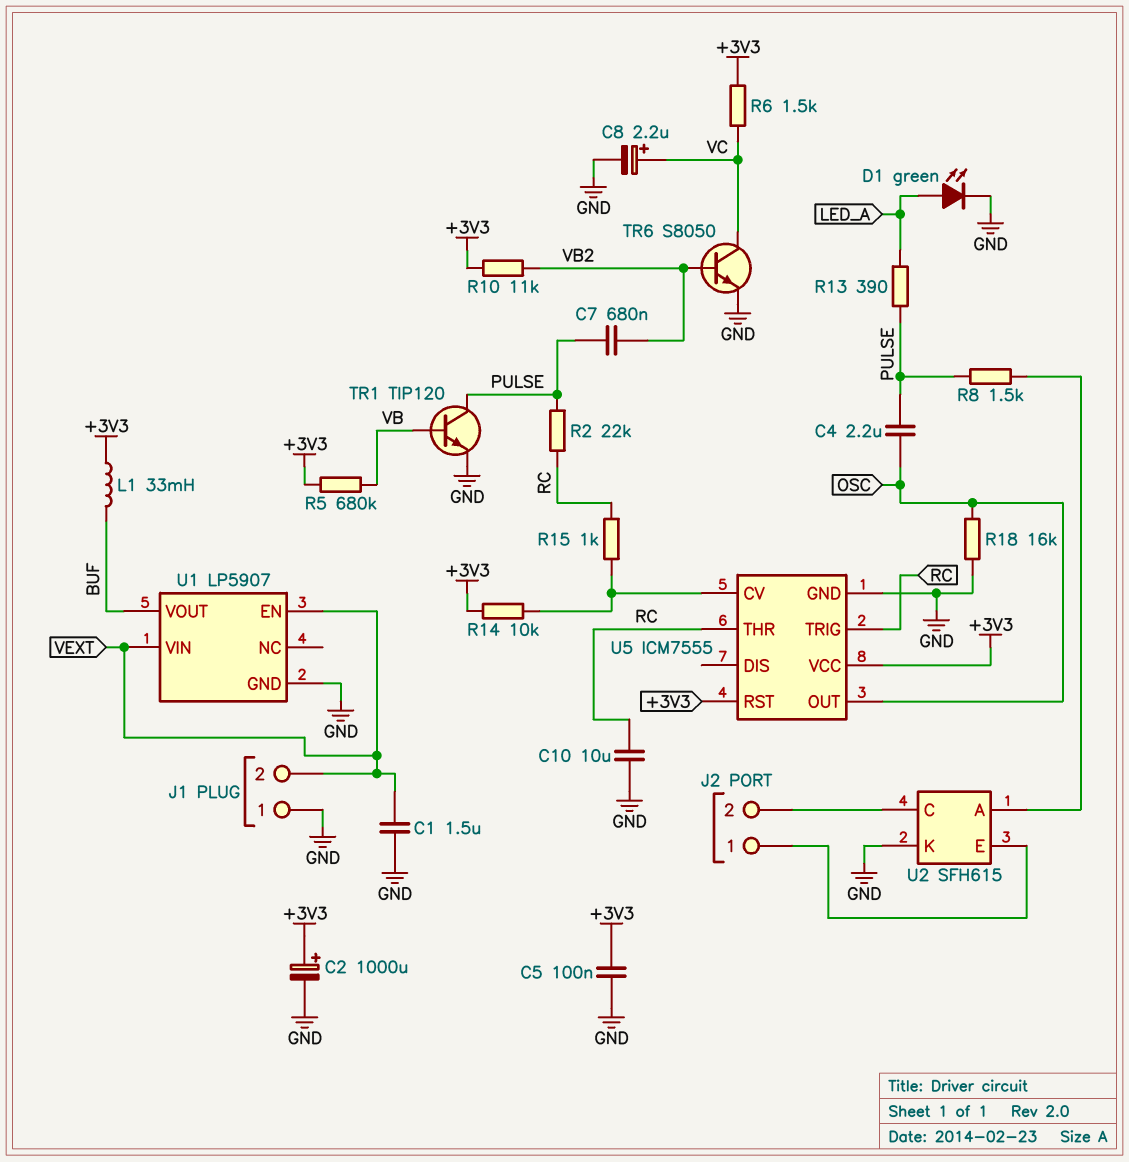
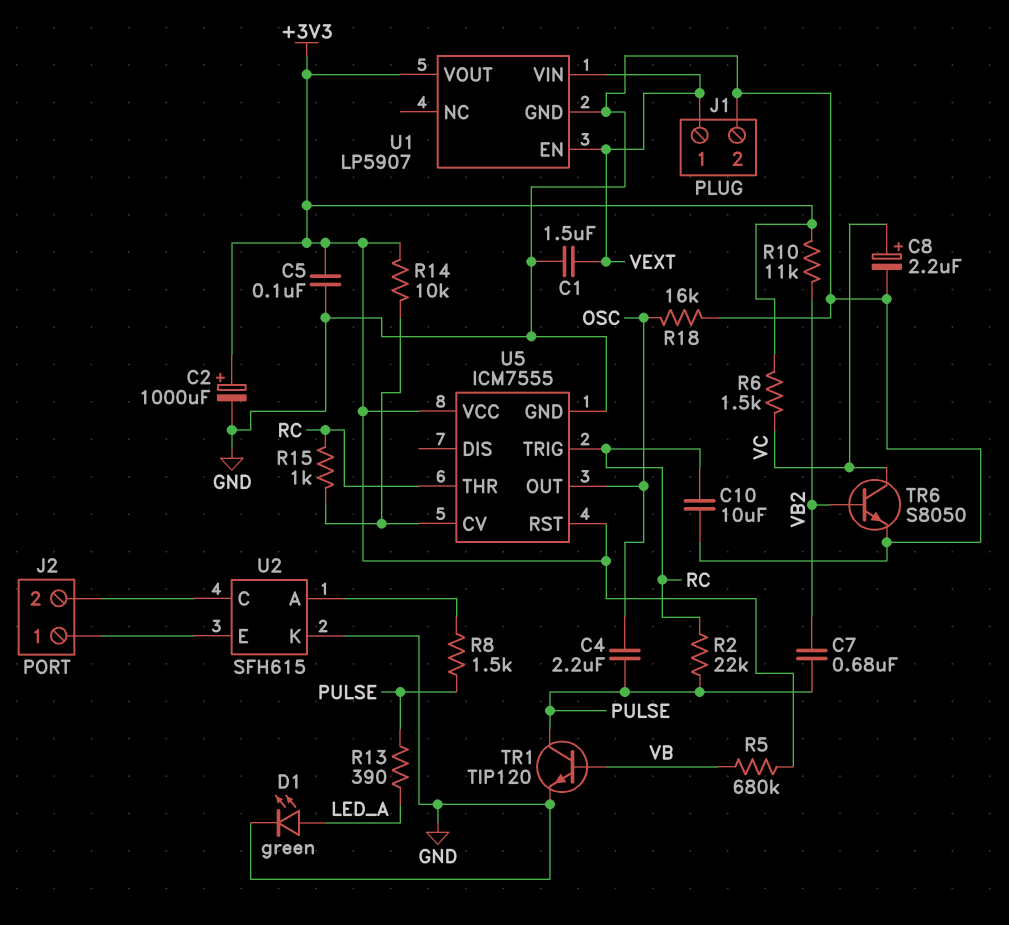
J1 pin 1: GND -> VEXT
J1 pin 2: VEXT -> GND
L1: 33mH (+3V3, BUF) -> none
U1 pin VOUT: BUF -> +3V3

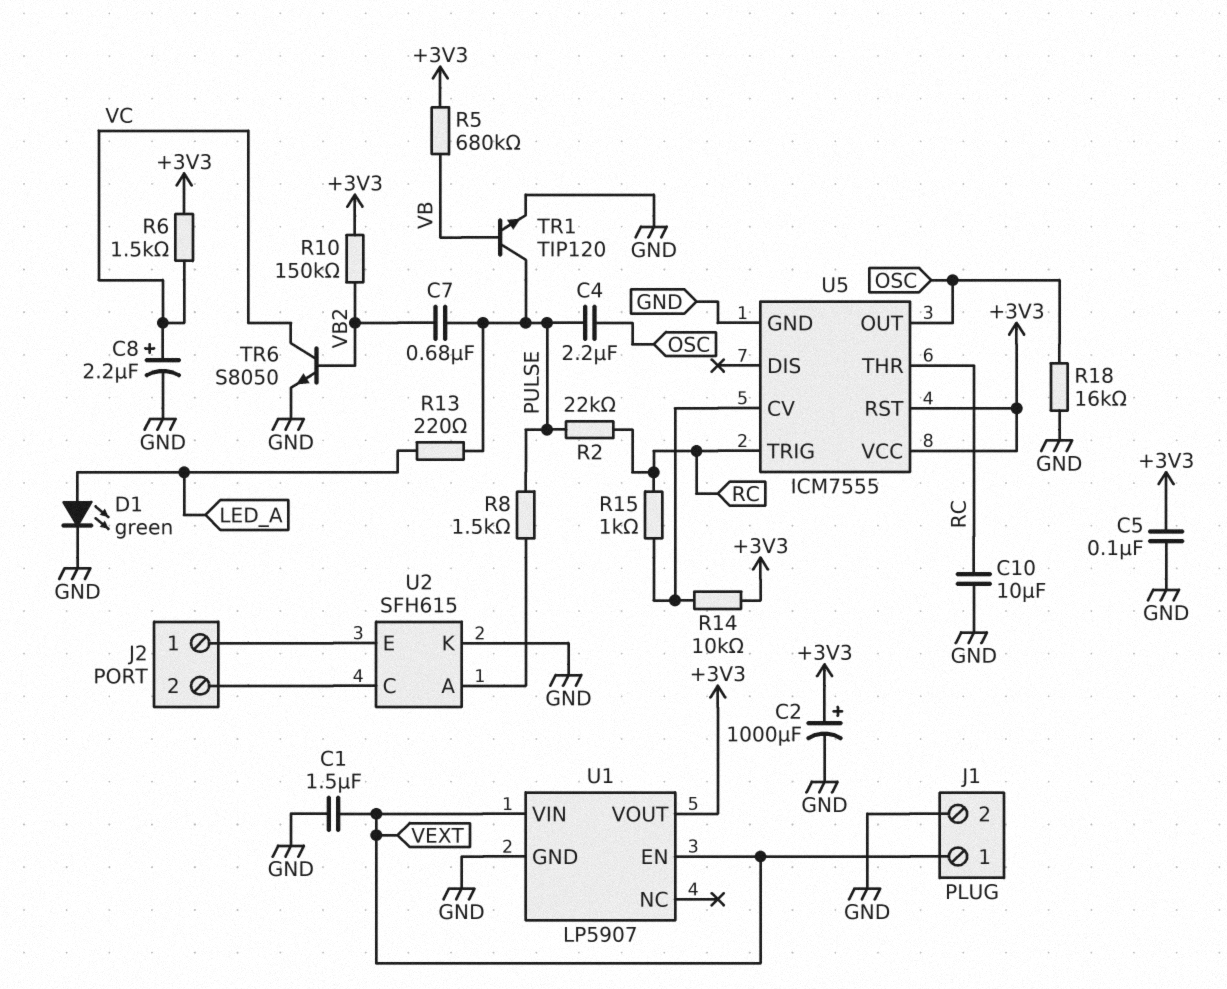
R10: 11k (+3V3, VB2) -> 150k (+3V3, VB2)
R13: 390 (LED_A, PULSE) -> 220 (LED_A, PULSE)

